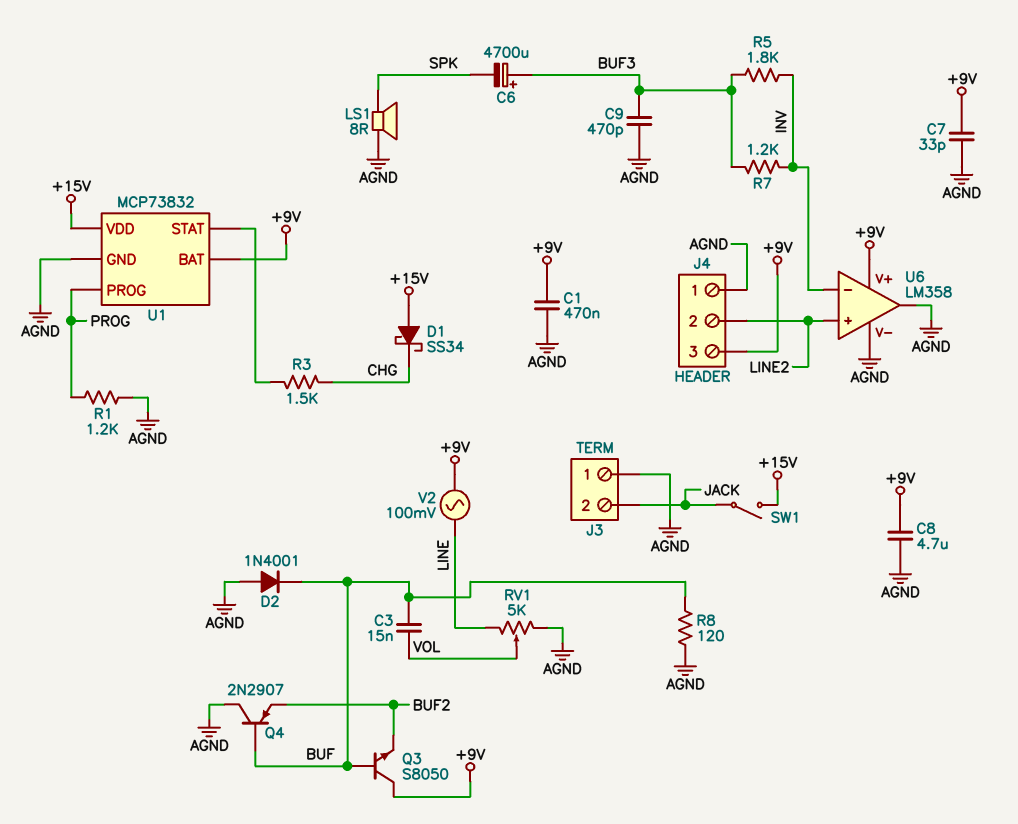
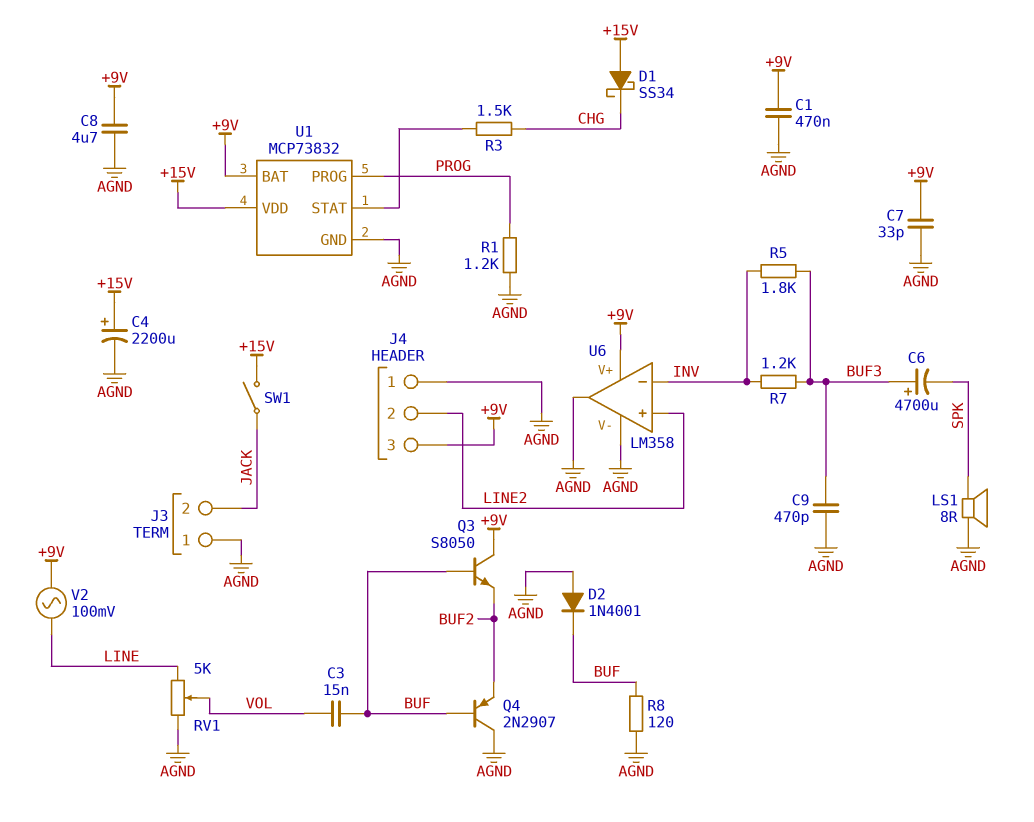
C4: none -> 2200uF (plus +15V, minus AGND)

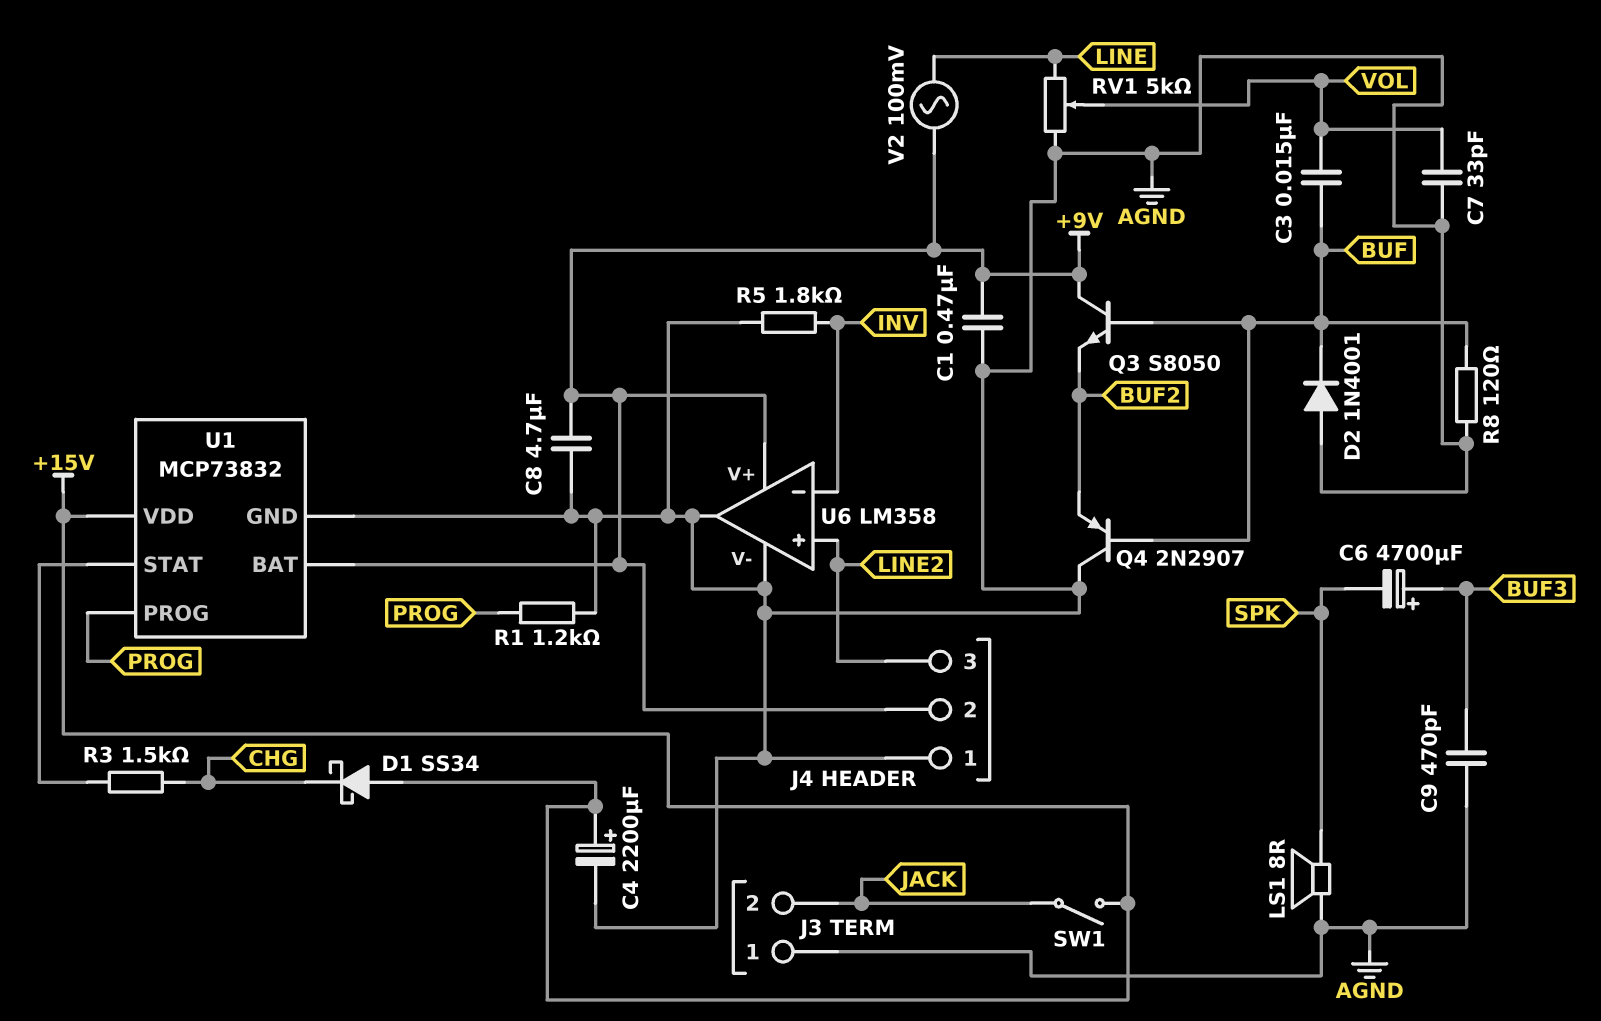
C7: 33pF (+9V, AGND) -> 33pF (AGND, VOL)
J4 pin 2: LINE2 -> +9V
J4 pin 3: +9V -> LINE2
R5: 1.8k (BUF3, INV) -> 1.8k (AGND, INV)
R7: 1.2k (BUF3, INV) -> none

